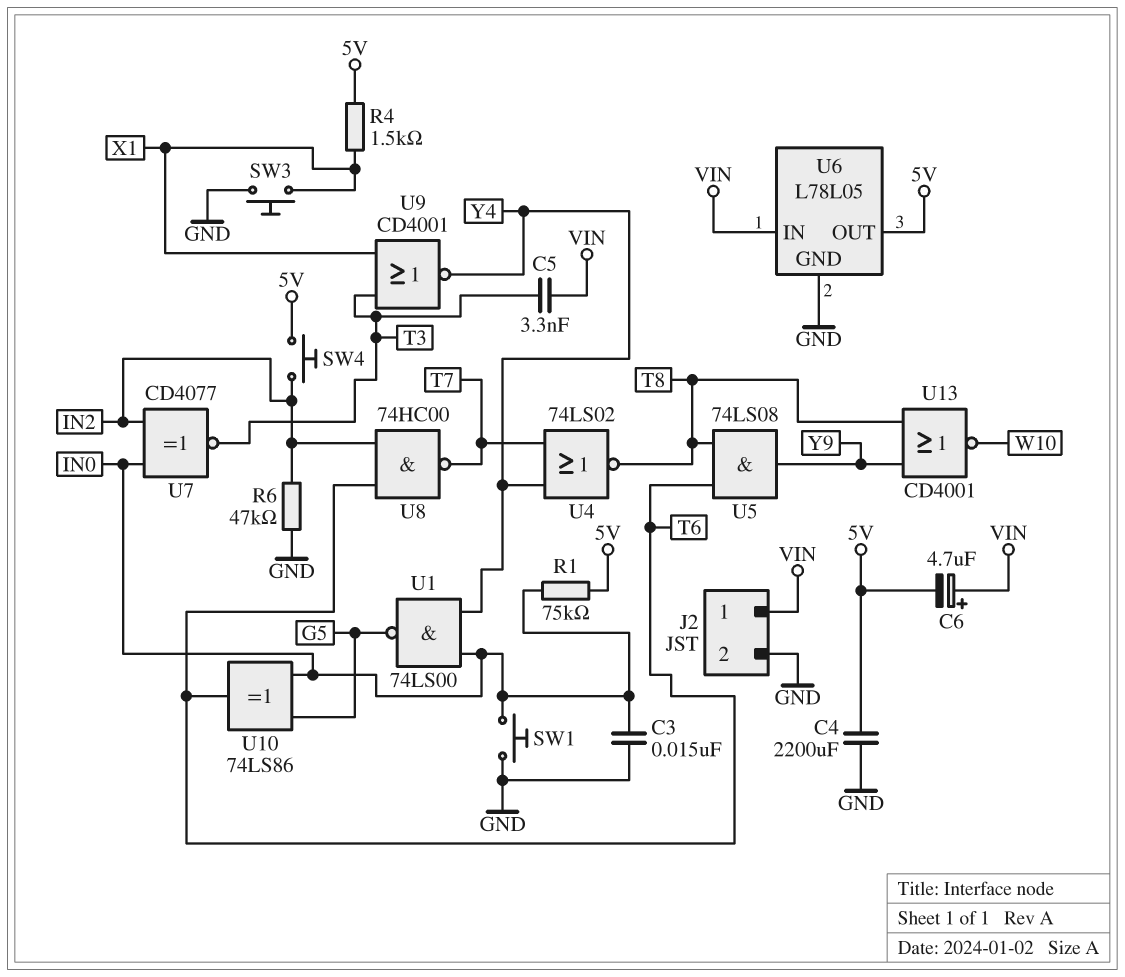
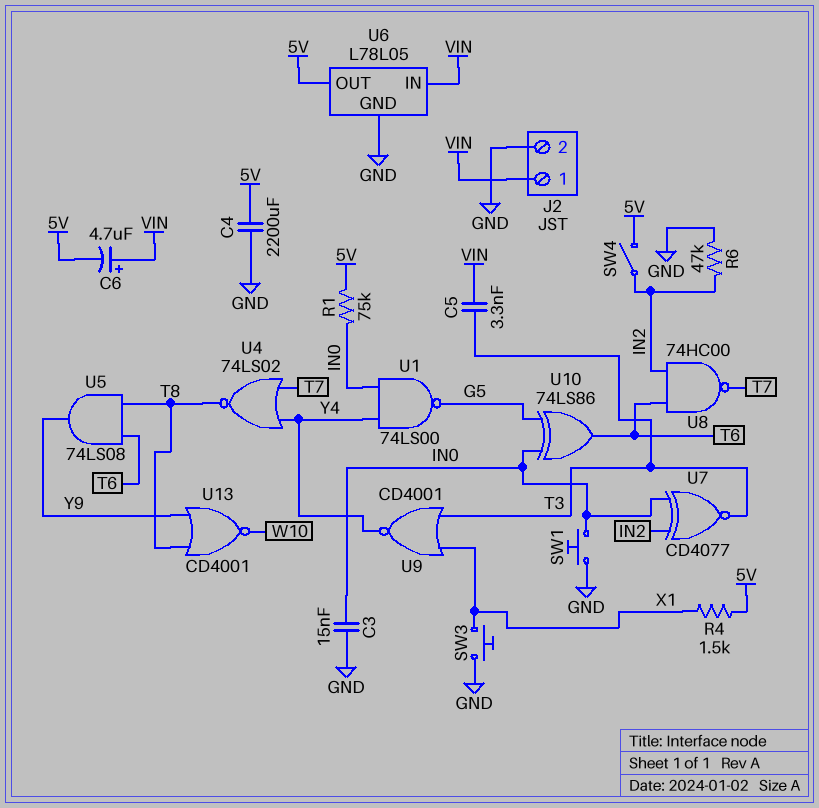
SW4: button (5V, IN2) -> switch (5V, IN2)

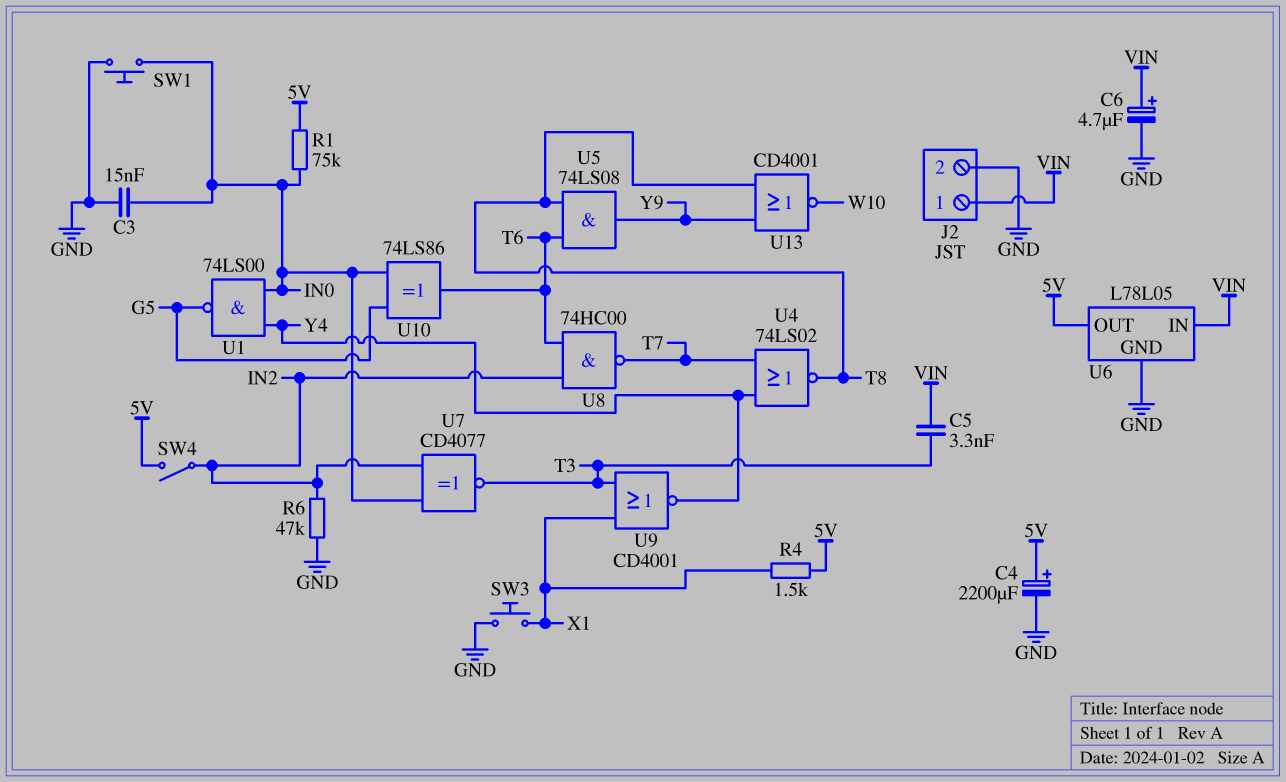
C4: 2200uF (5V, GND) -> 2200uF (plus 5V, minus GND)
C6: 4.7uF (plus VIN, minus 5V) -> 4.7uF (plus VIN, minus GND)

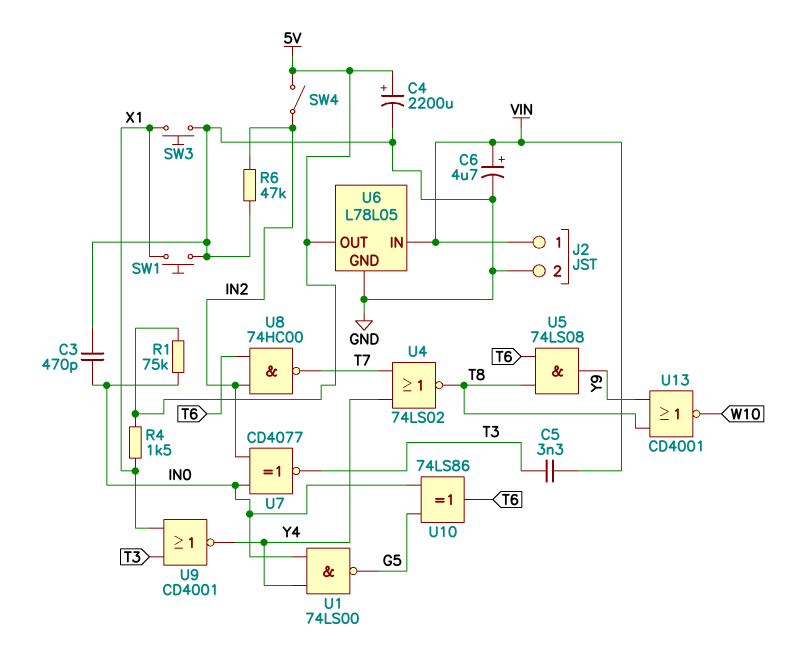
C3: 15nF (GND, IN0) -> 470pF (GND, IN0)
SW1: button (GND, IN0) -> button (GND, X1)

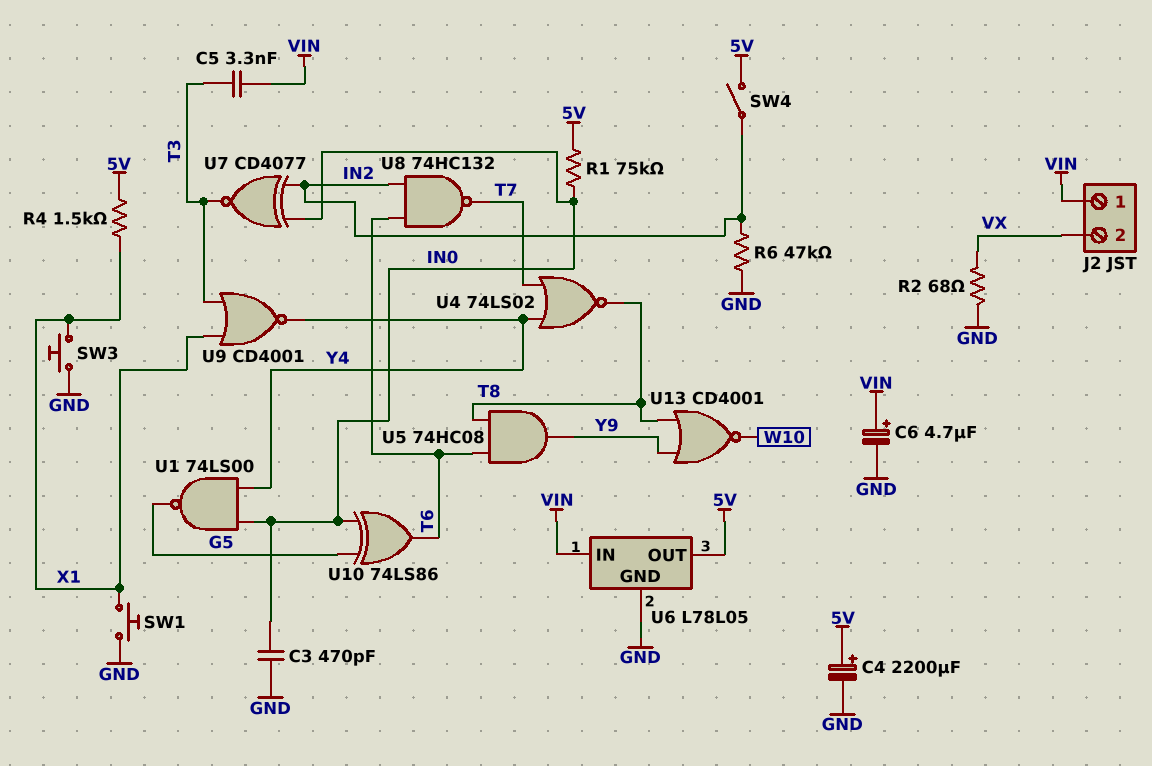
J2 pin 2: GND -> VX
R2: none -> 68 (GND, VX)
U5: AND 74LS08 (in T6, in T8, out Y9) -> AND 74HC08 (in T6, in T8, out Y9)
U8: NAND 74HC00 (in IN2, in T6, out T7) -> NAND 74HC132 (in IN2, in T6, out T7)

